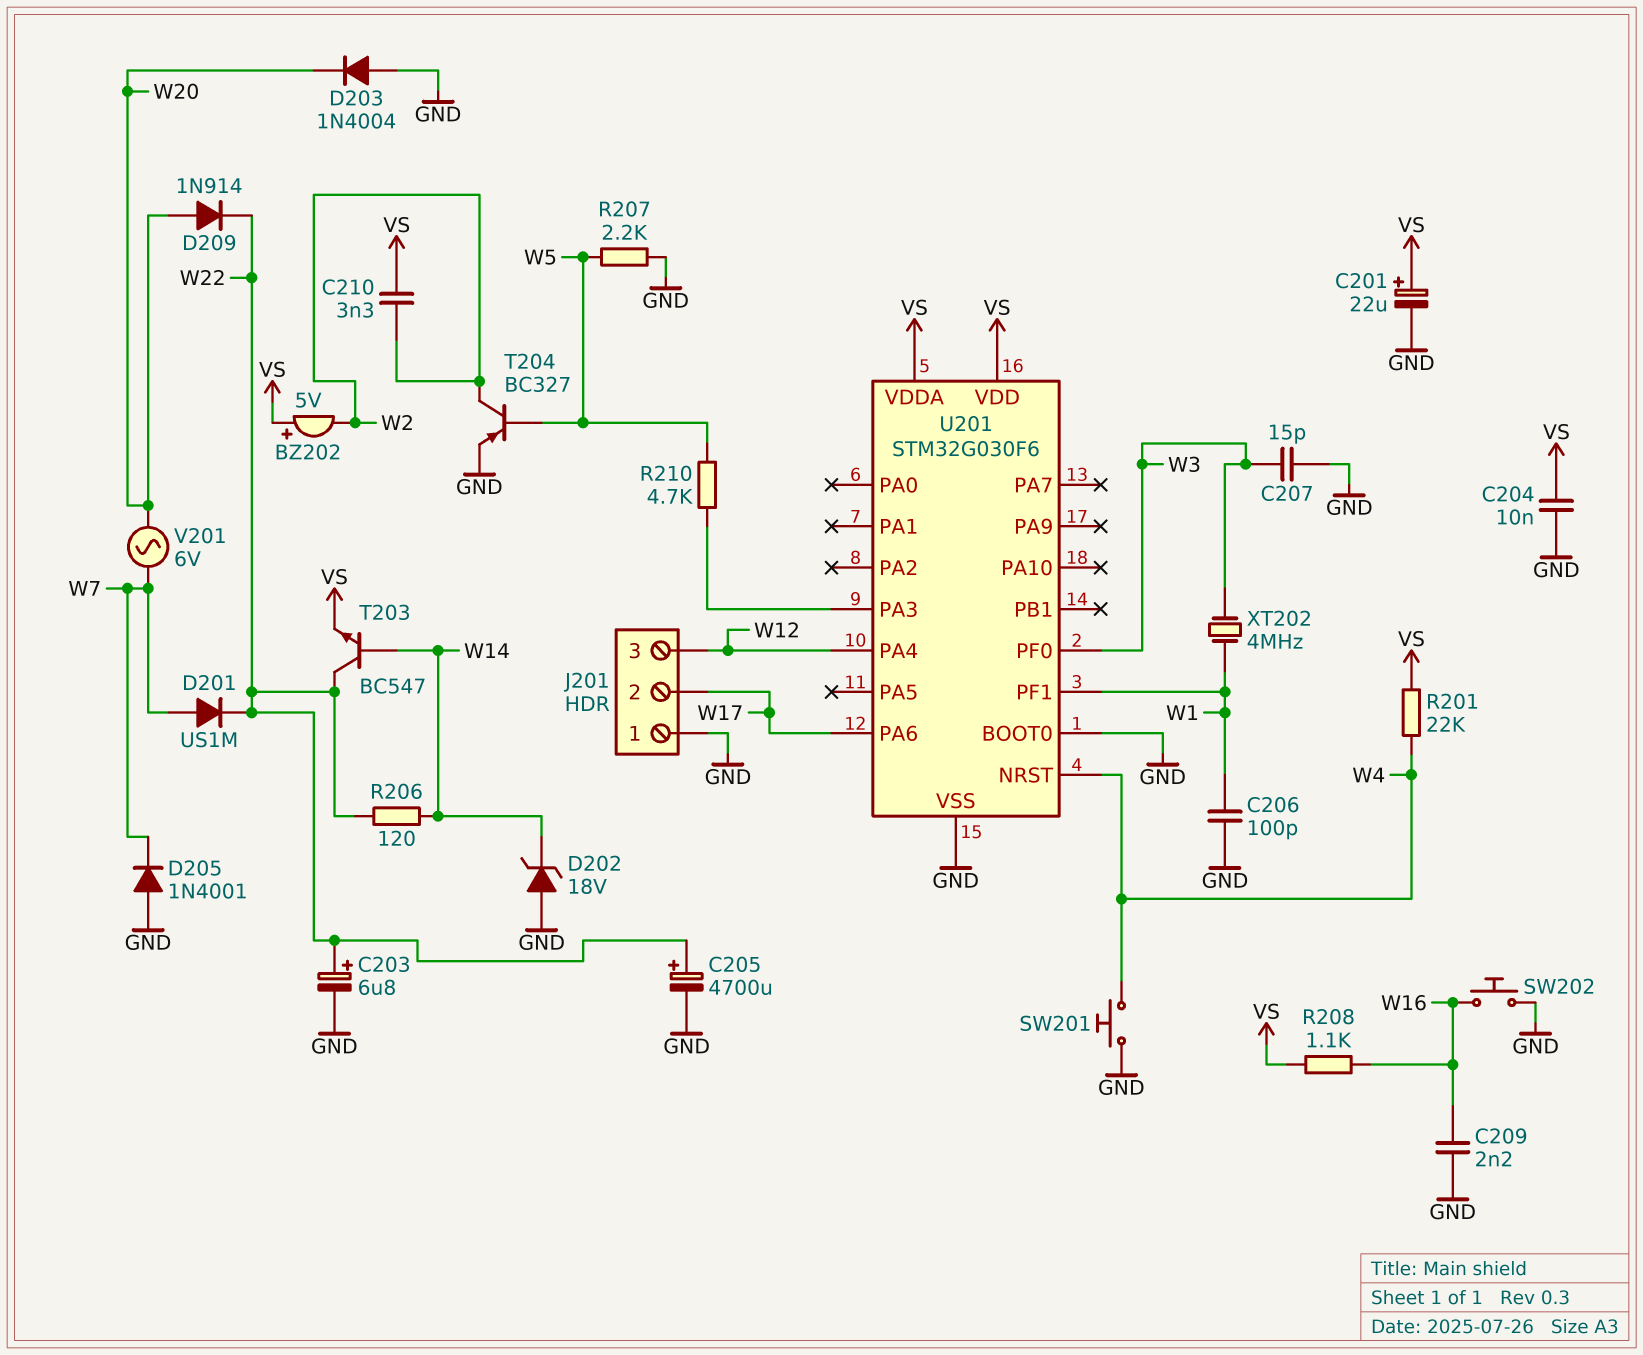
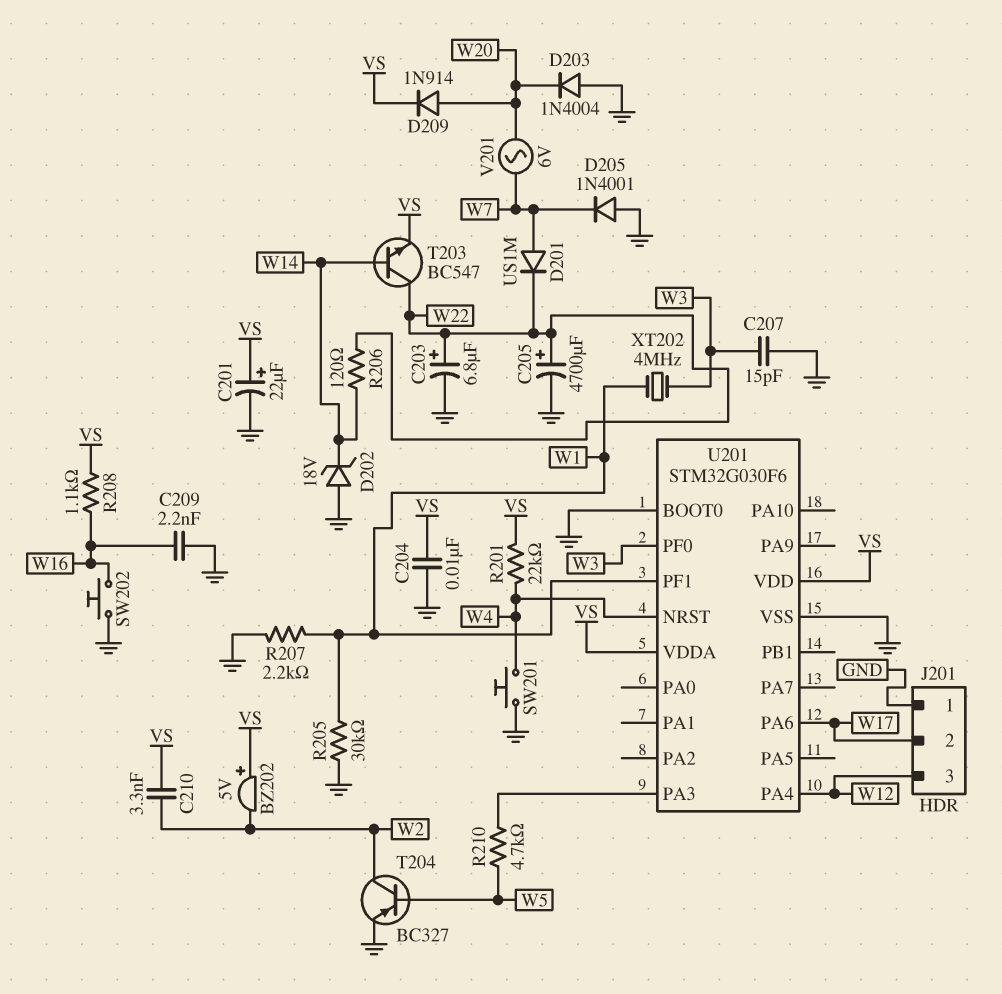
C206: 100pF (GND, W1) -> none
D209: diode 1N914 (A W20, K W22) -> diode 1N914 (A W20, K VS)
R205: none -> 30k (GND, W1)
R207: 2.2k (GND, W5) -> 2.2k (GND, W1)

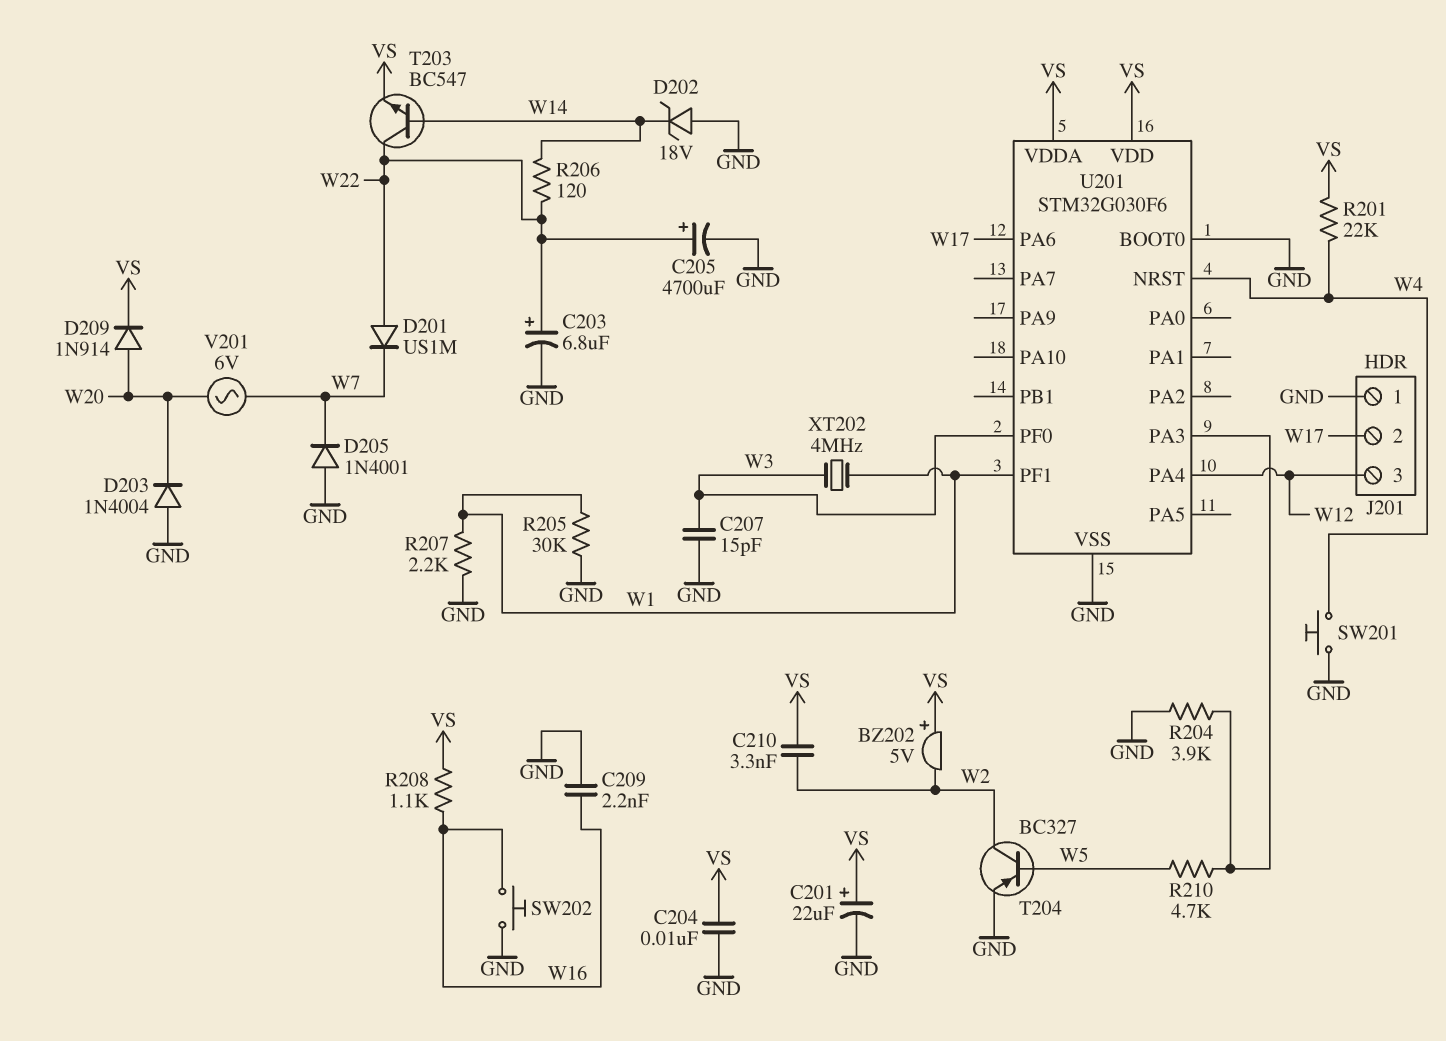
D201: diode US1M (A W7, K W22) -> diode US1M (A W22, K W7)
R204: none -> 3.9k (GND, U201/PA3)

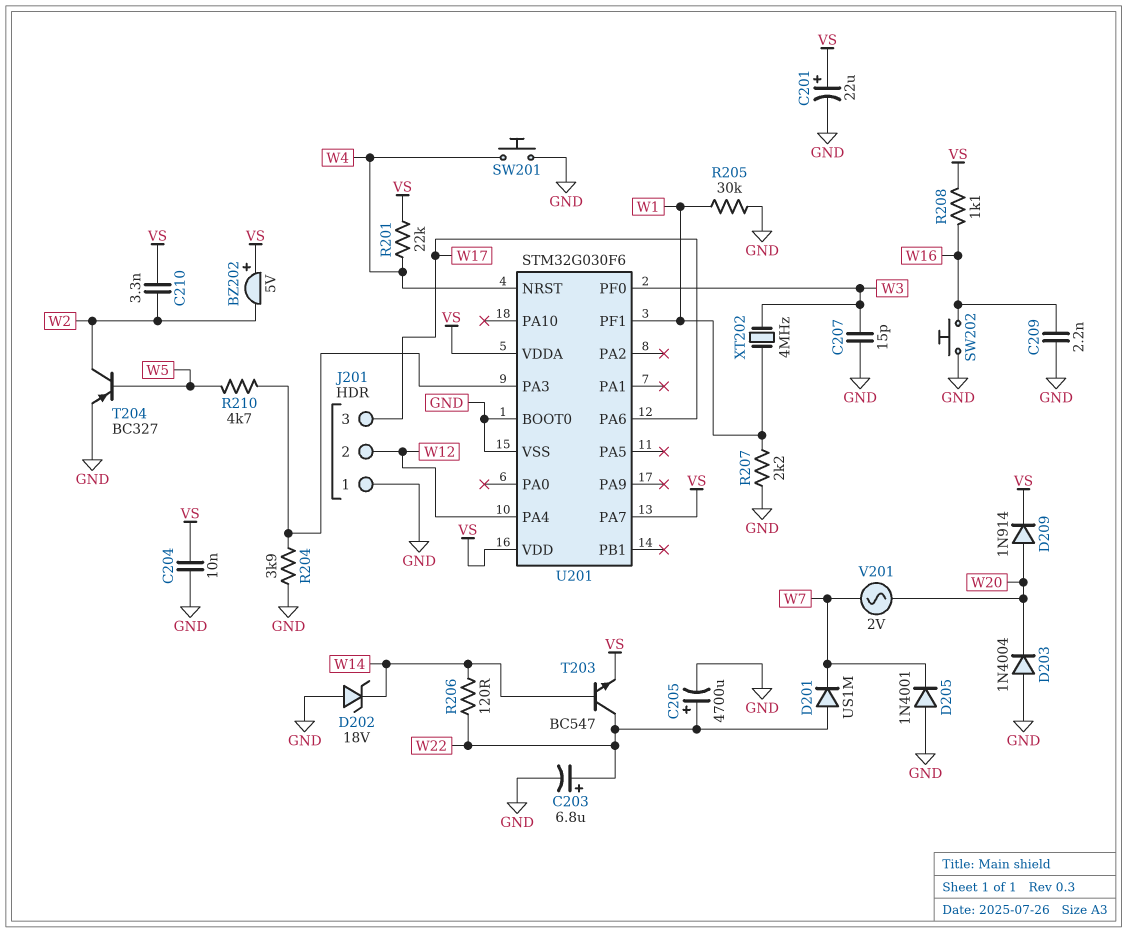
J201 pin 2: W17 -> W12
J201 pin 3: W12 -> W17
U201 pin PA7: none -> VS
V201: AC 6V (W7, W20) -> AC 2V (W7, W20)

